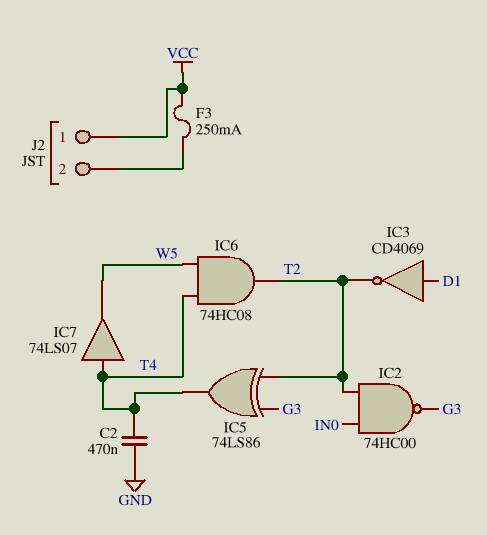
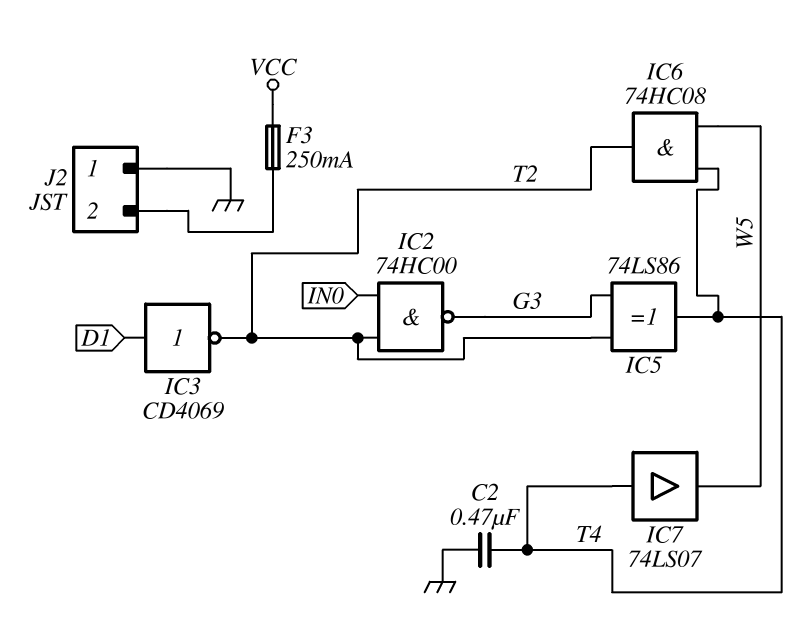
J2 pin 1: VCC -> GND

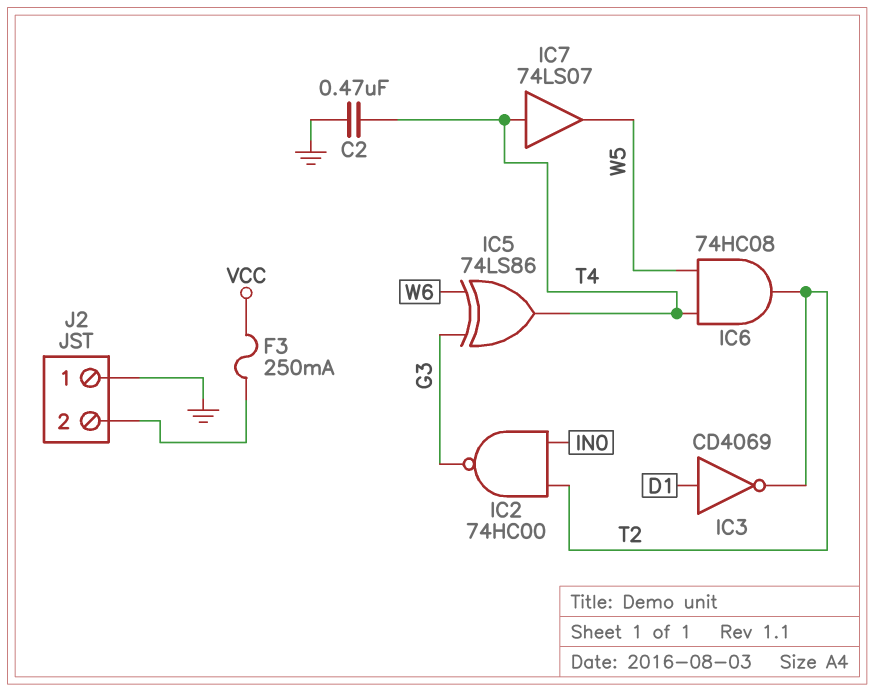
IC5: XOR 74LS86 (in G3, in T2, out T4) -> XOR 74LS86 (in G3, in W6, out T4)

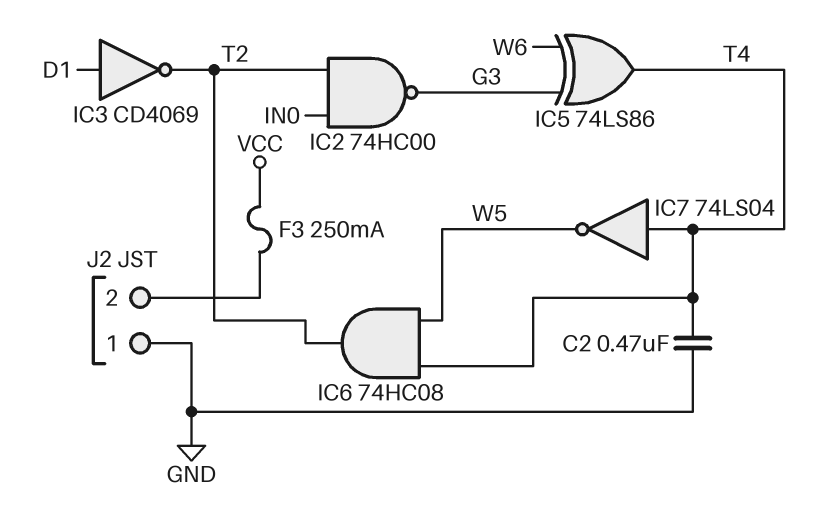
IC7: buffer 74LS07 (in T4, out W5) -> NOT 74LS04 (in T4, out W5)

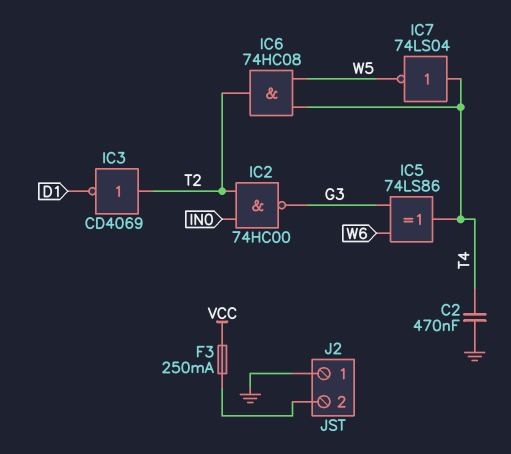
IC3: NOT CD4069 (in D1, out T2) -> NOT CD4069 (in T2, out D1)

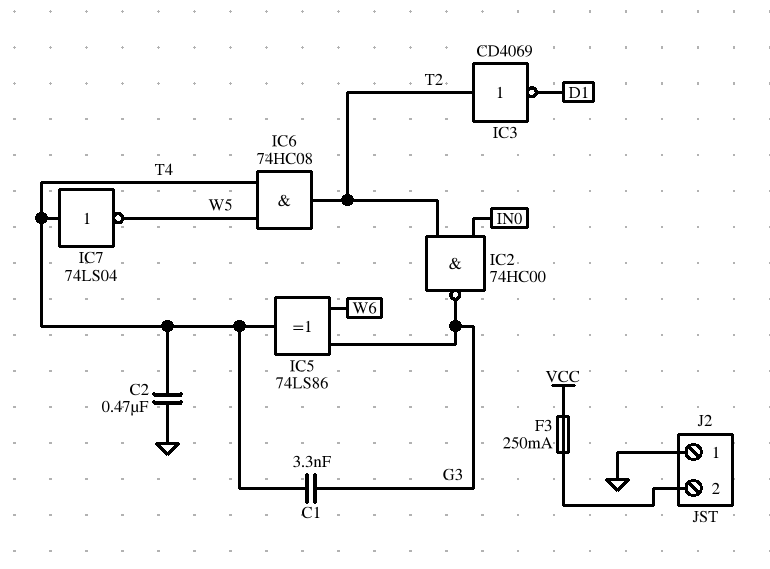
C1: none -> 3.3nF (G3, T4)

